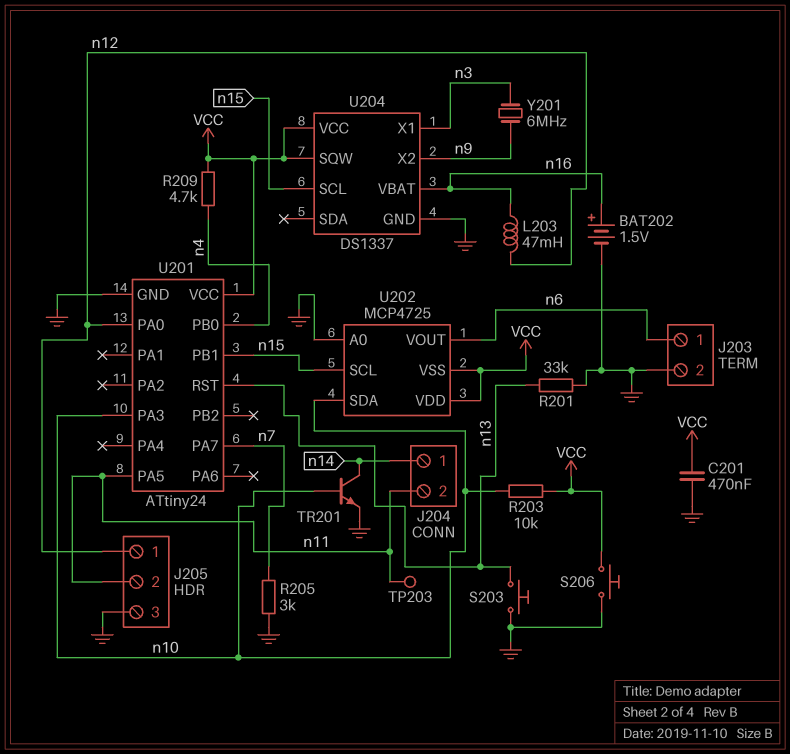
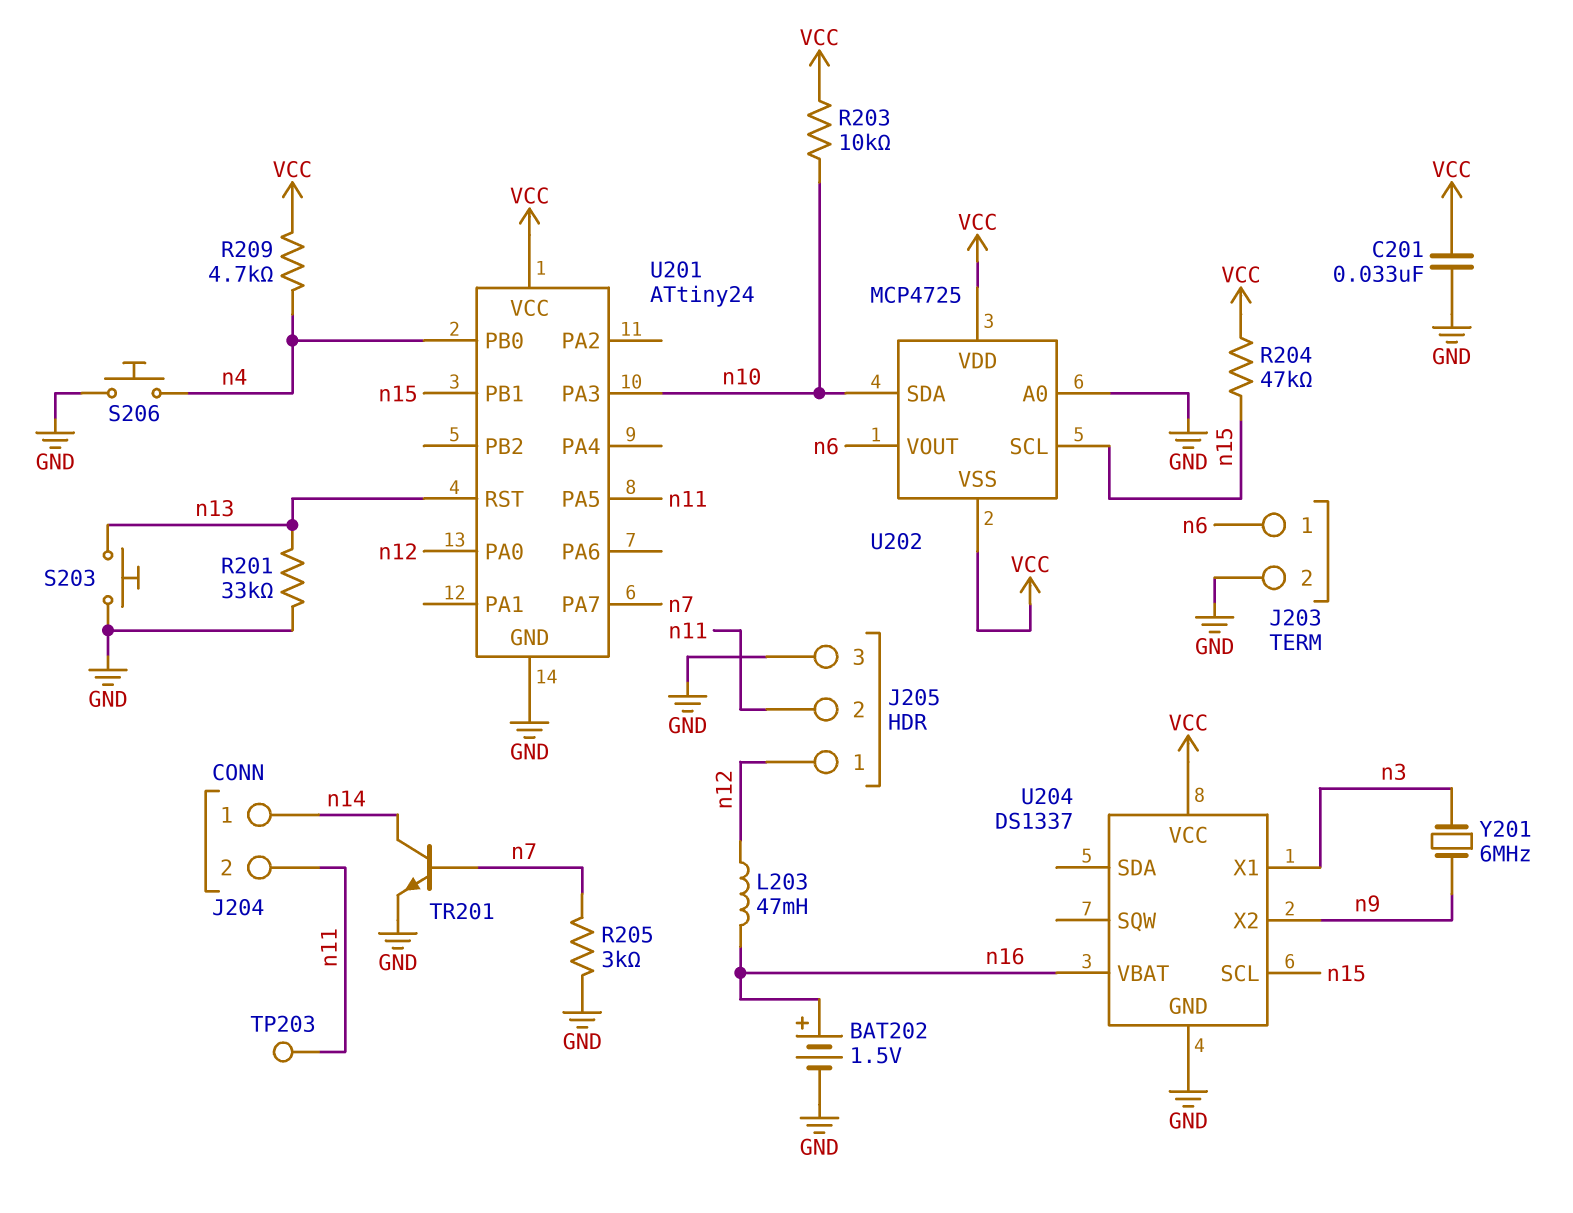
C201: 470nF (GND, VCC) -> 33nF (GND, VCC)
R204: none -> 47k (VCC, n15)
S206: button (GND, VCC) -> button (GND, n4)
TR201: NPN (B n10, C n14, E GND) -> NPN (B n7, C n14, E GND)
U204 pin SQW: VCC -> none

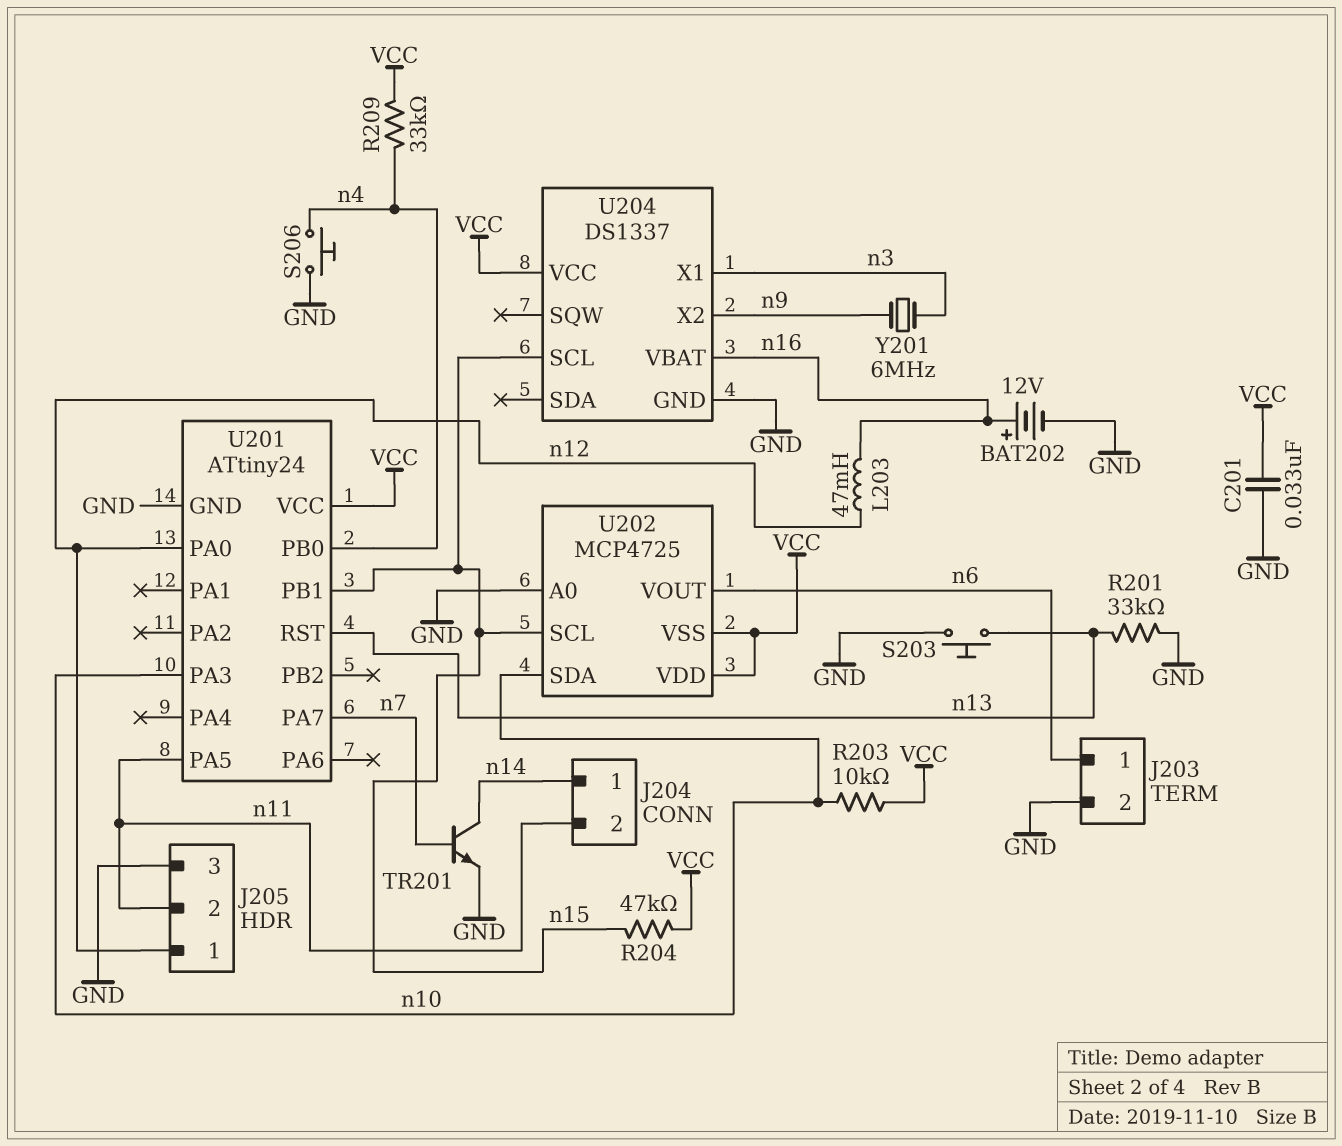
BAT202: 1.5V (plus n16, minus GND) -> 12V (plus n16, minus GND)
R205: 3k (GND, n7) -> none
R209: 4.7k (VCC, n4) -> 33k (VCC, n4)
TP203: test point (n11) -> none

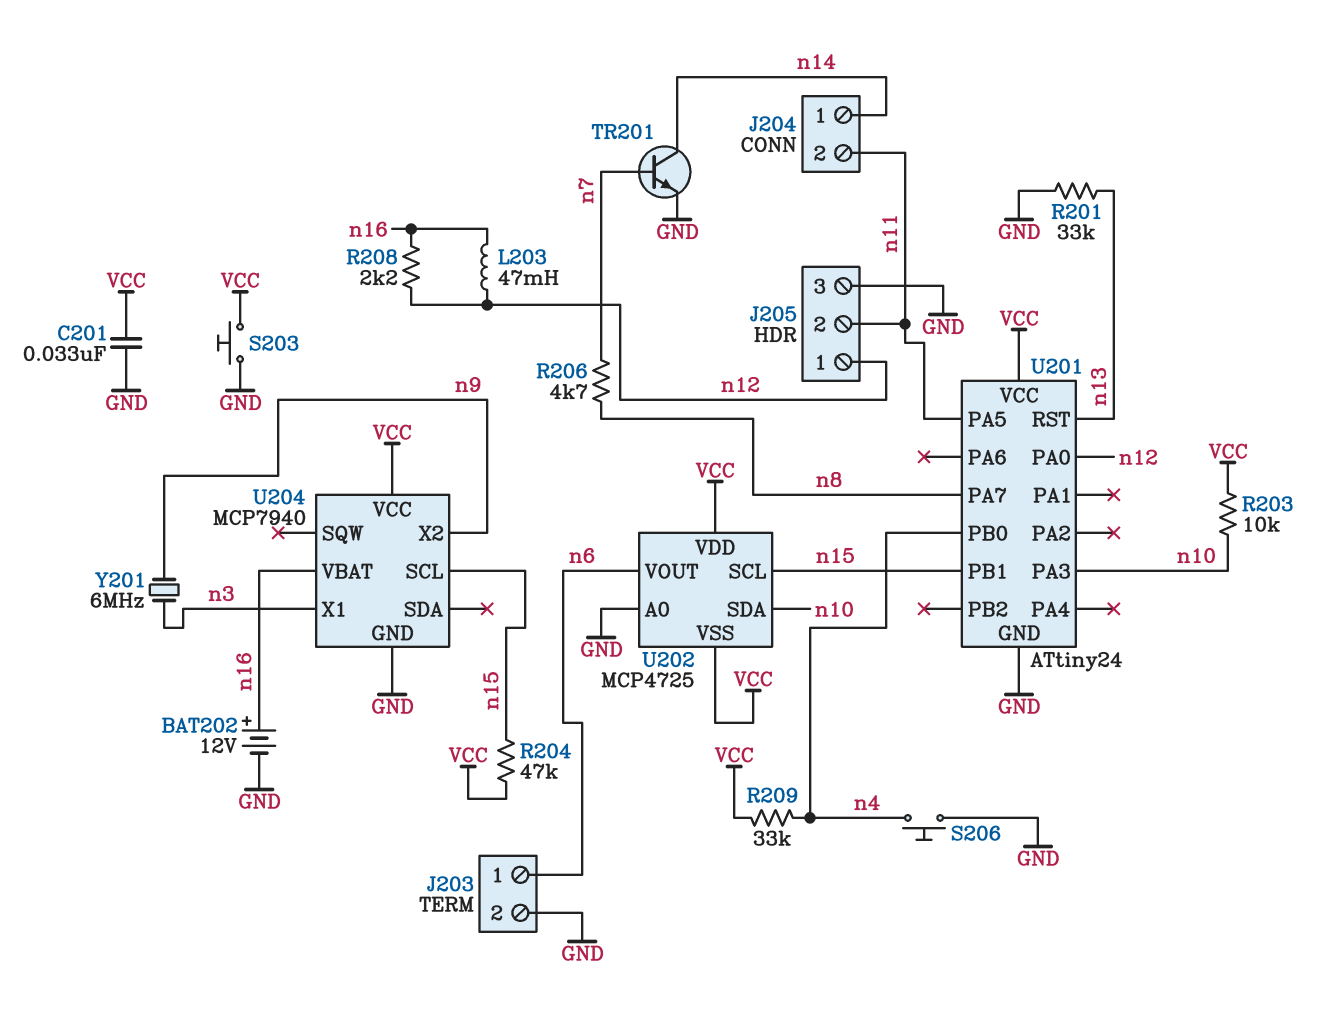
R206: none -> 4.7k (n7, n8)
R208: none -> 2.2k (n12, n16)
S203: button (GND, n13) -> button (GND, VCC)
U201 pin PA7: n7 -> n8
U204: DS1337 -> MCP7940

